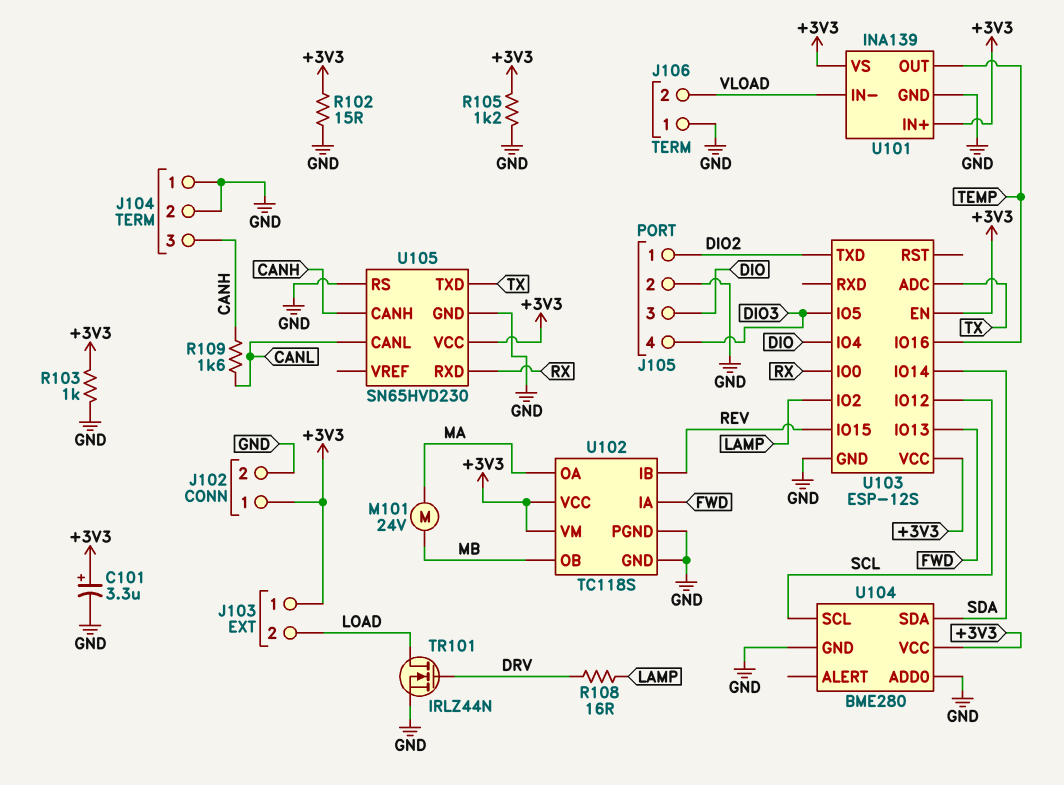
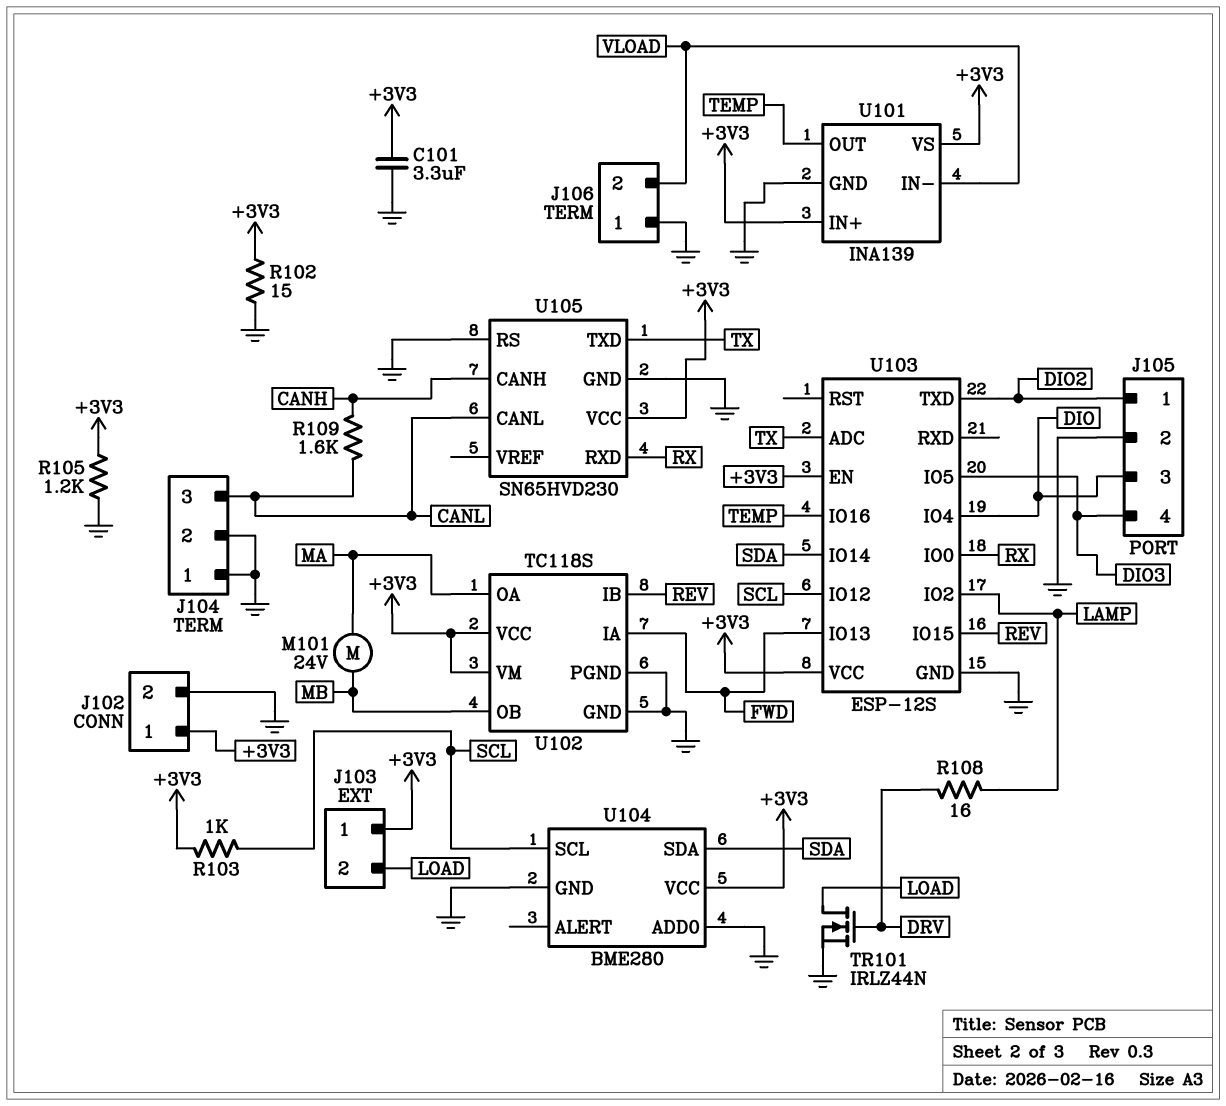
C101: 3.3uF (plus +3V3, minus GND) -> 3.3uF (+3V3, GND)
J104 pin 3: CANH -> CANL
R103: 1k (+3V3, GND) -> 1k (+3V3, SCL)

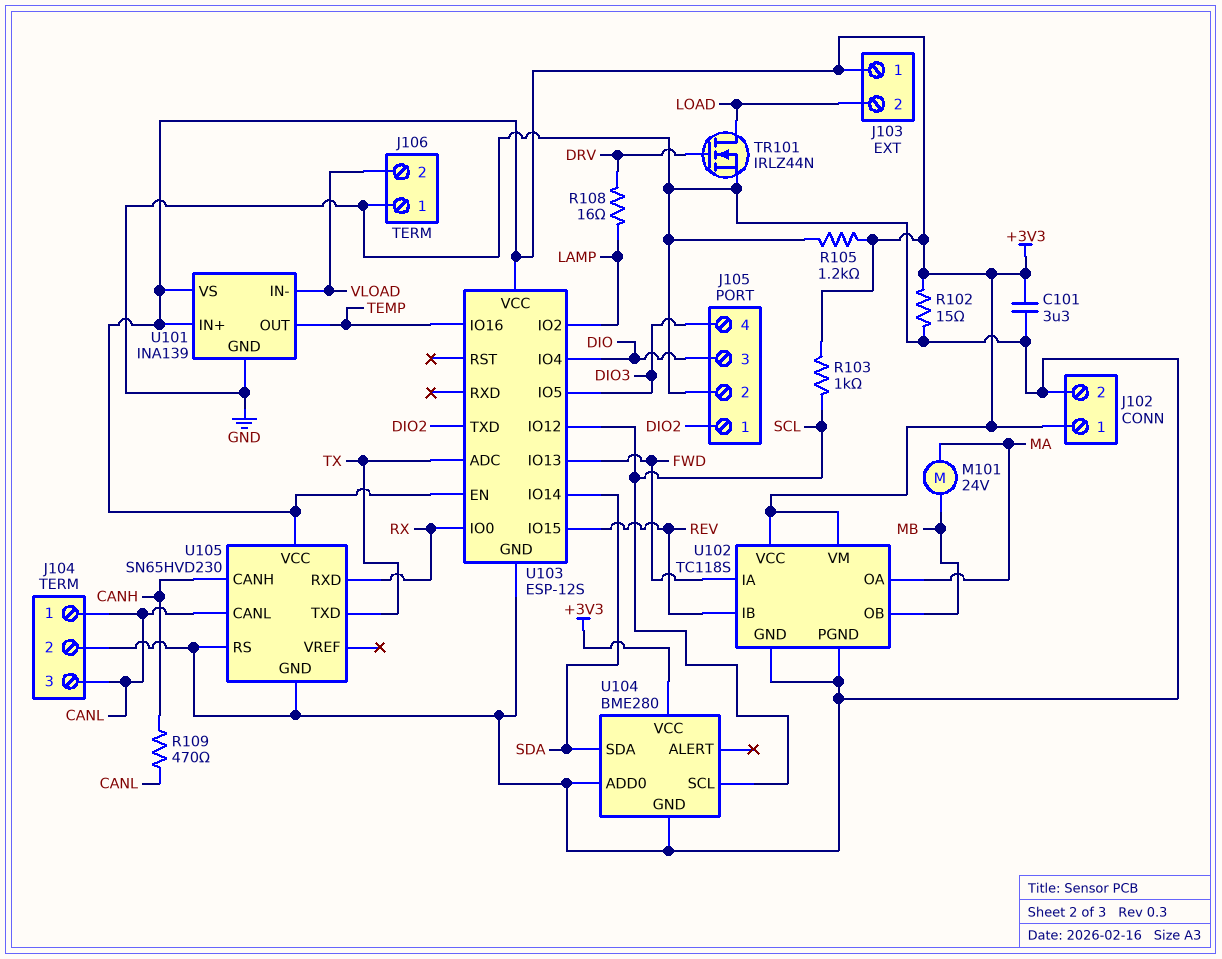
J104 pin 1: GND -> CANL
R109: 1.6k (CANH, CANL) -> 470 (CANH, CANL)

